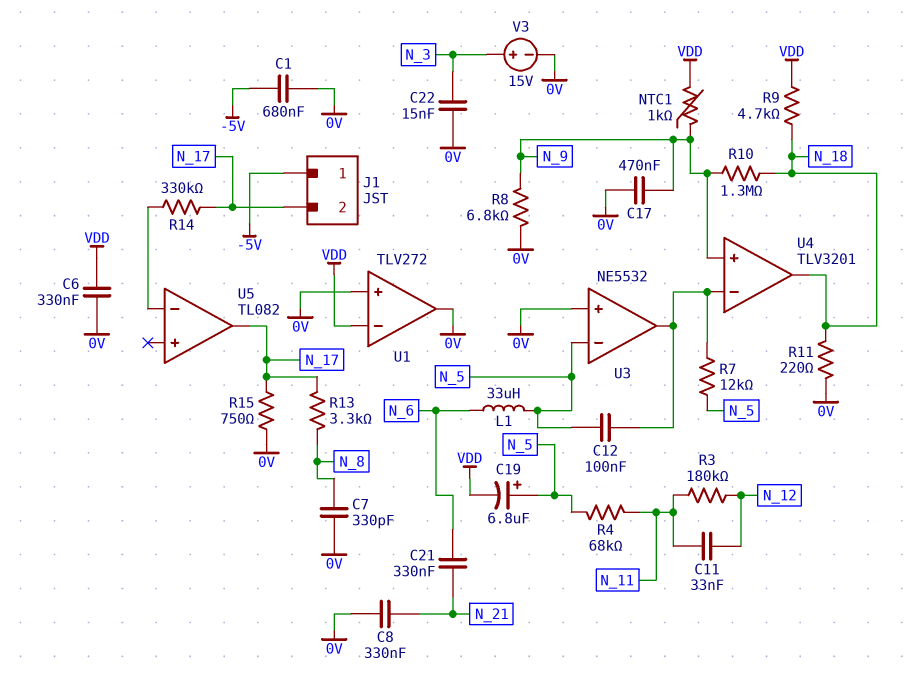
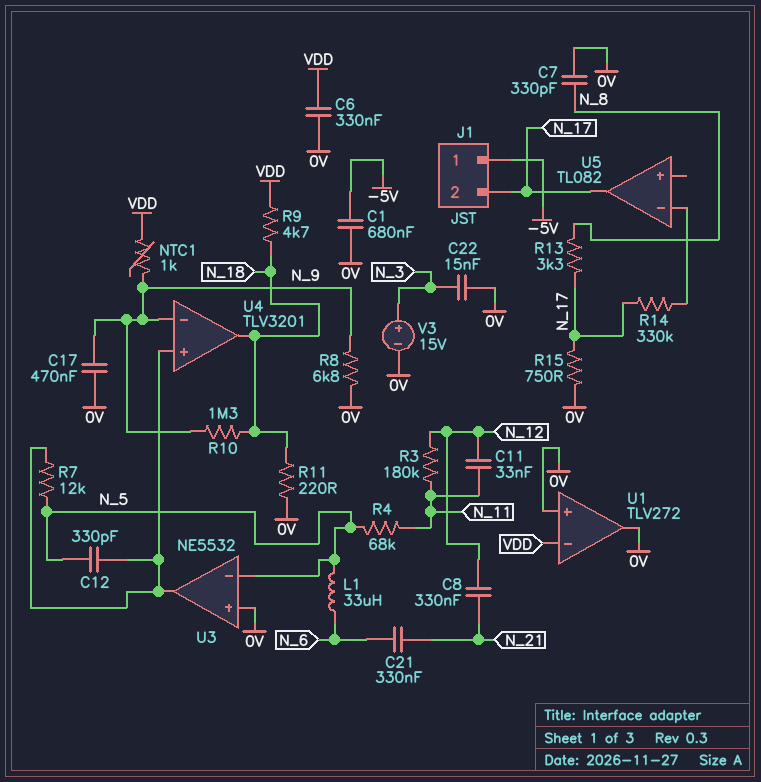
C8: 330nF (0V, N_21) -> 330nF (N_12, N_21)
C12: 100nF (N_5, U3/out) -> 330pF (N_5, U3/out)
C19: 6.8uF (plus N_5, minus VDD) -> none
U4 pin in+: N_9 -> U3/out
U4 pin in-: U3/out -> N_9

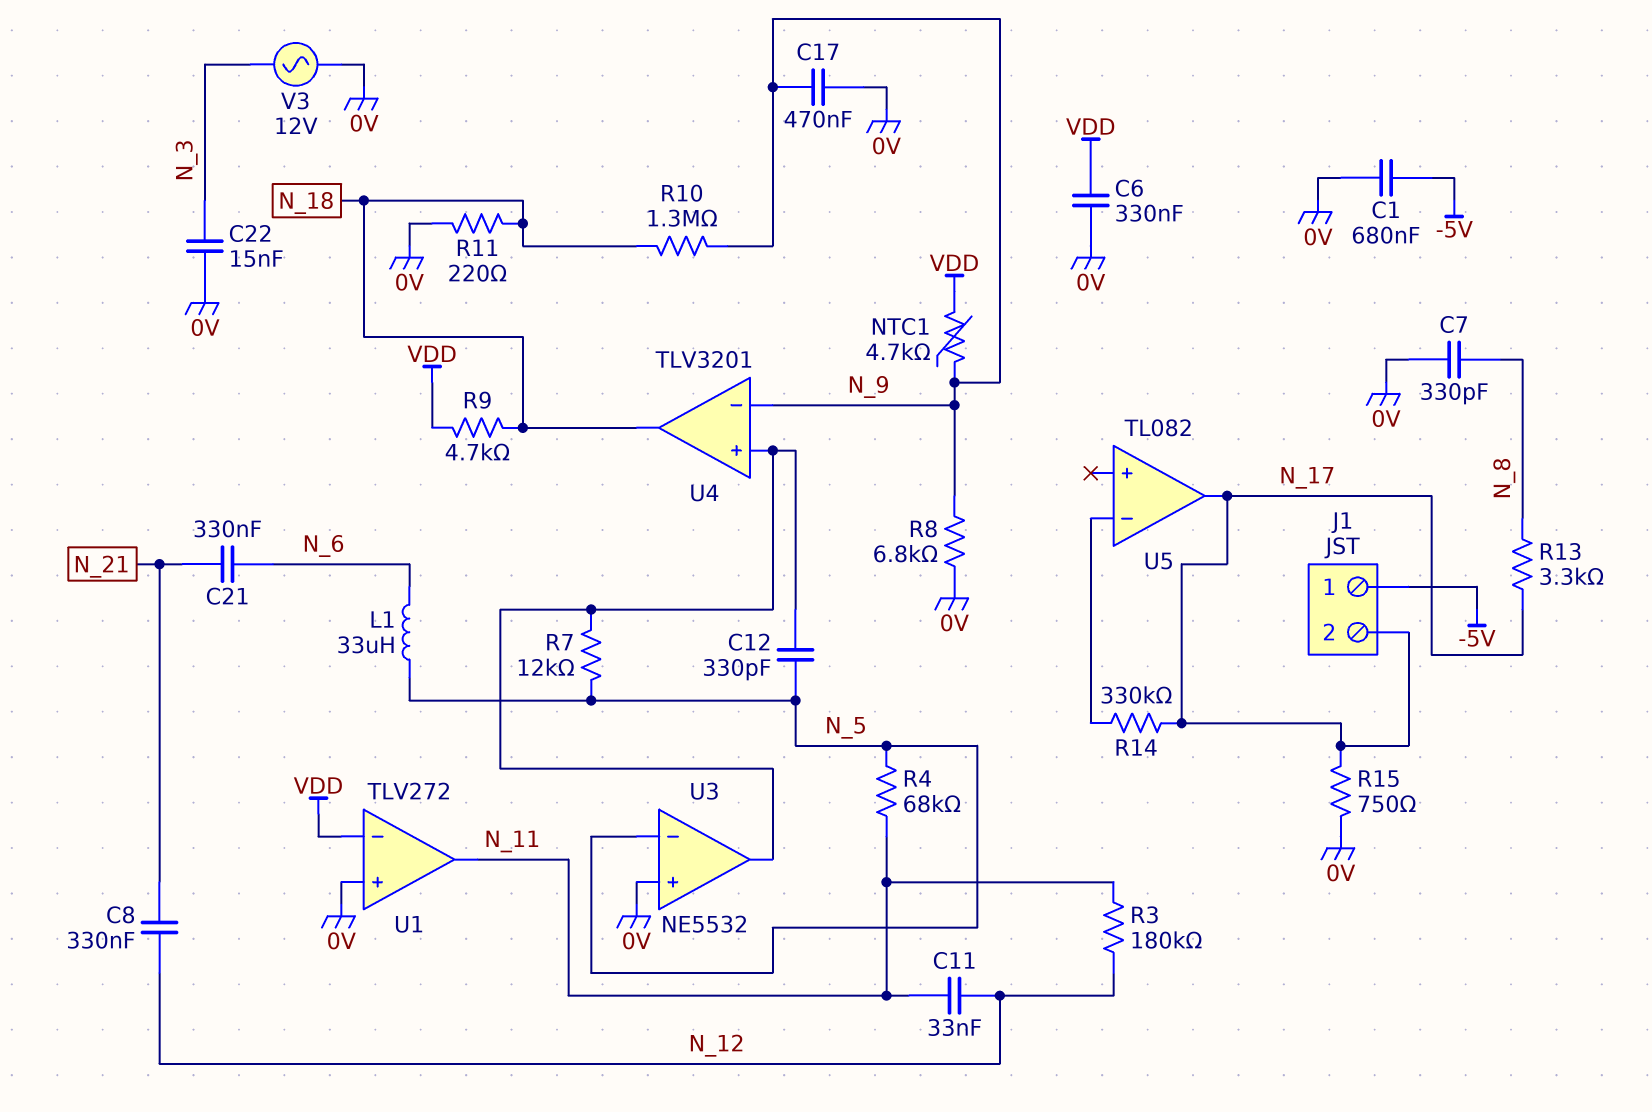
NTC1: 1k (N_9, VDD) -> 4.7k (N_9, VDD)
U1 pin out: 0V -> N_11
V3: 15V (plus N_3, minus 0V) -> AC 12V (0V, N_3)

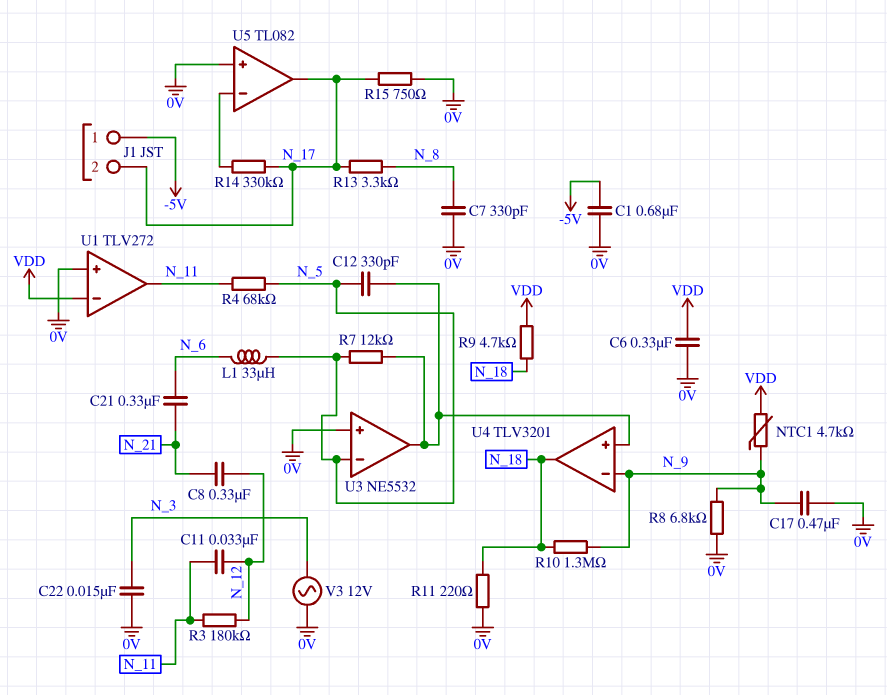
U5 pin in+: none -> 0V

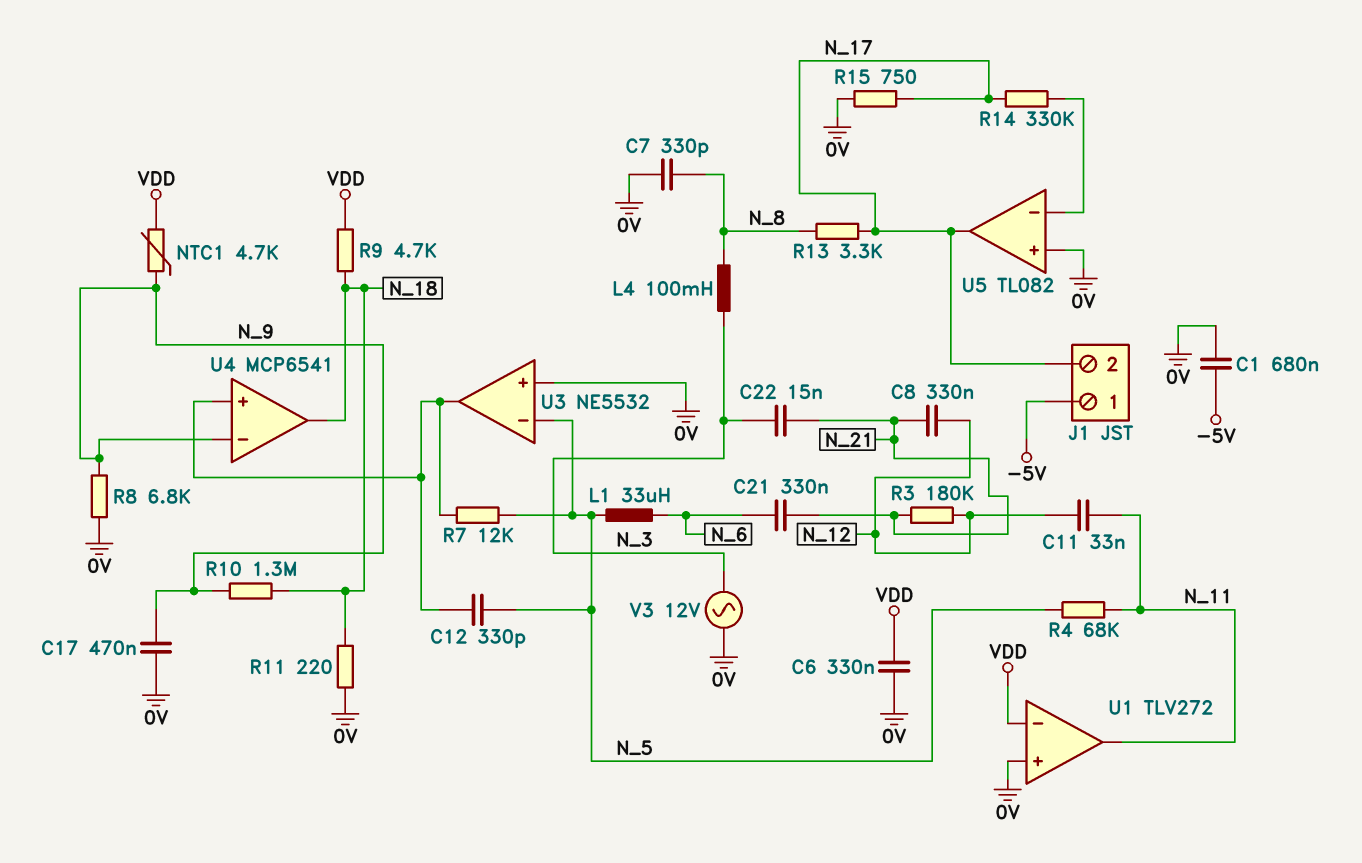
C22: 15nF (0V, N_3) -> 15nF (N_3, N_21)
L4: none -> 100mH (N_3, N_8)
R3: 180k (N_11, N_12) -> 180k (N_12, N_21)
U4: TLV3201 -> MCP6541

